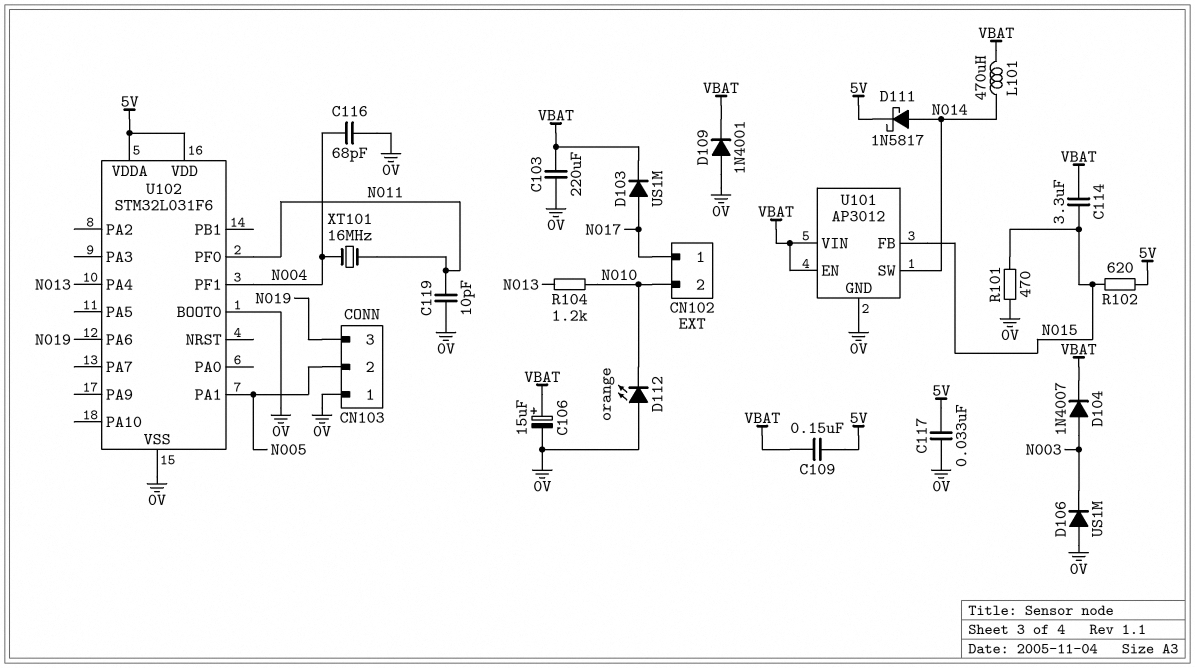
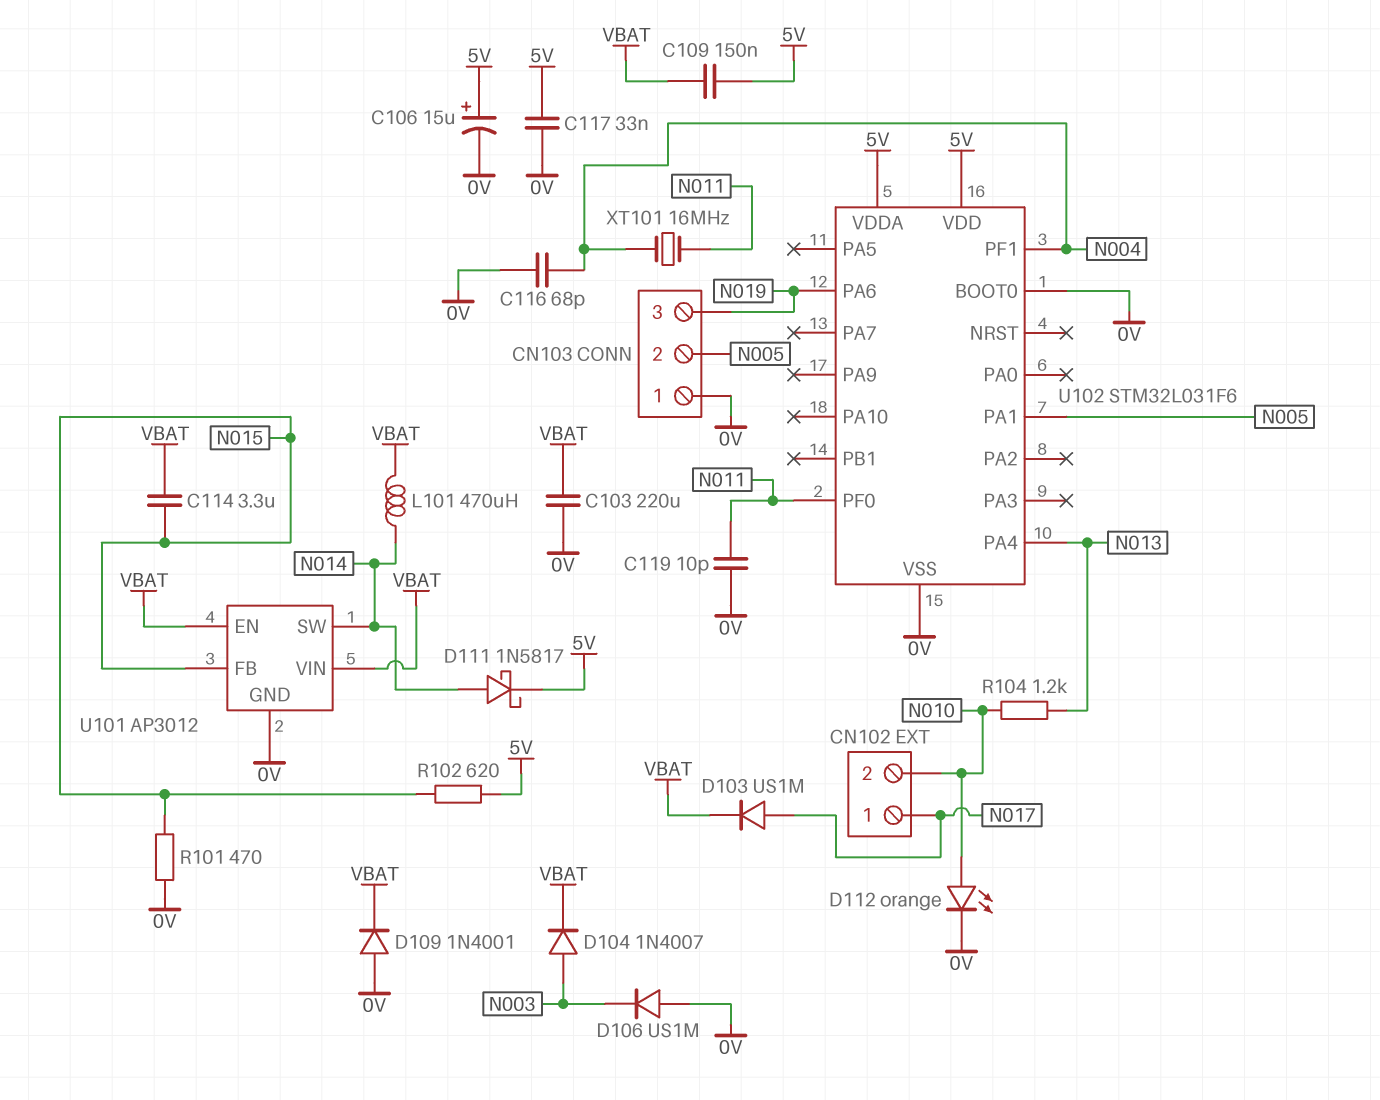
C106: 15uF (plus VBAT, minus 0V) -> 15uF (plus 5V, minus 0V)
D112: LED orange (A 0V, K N010) -> LED orange (A N010, K 0V)

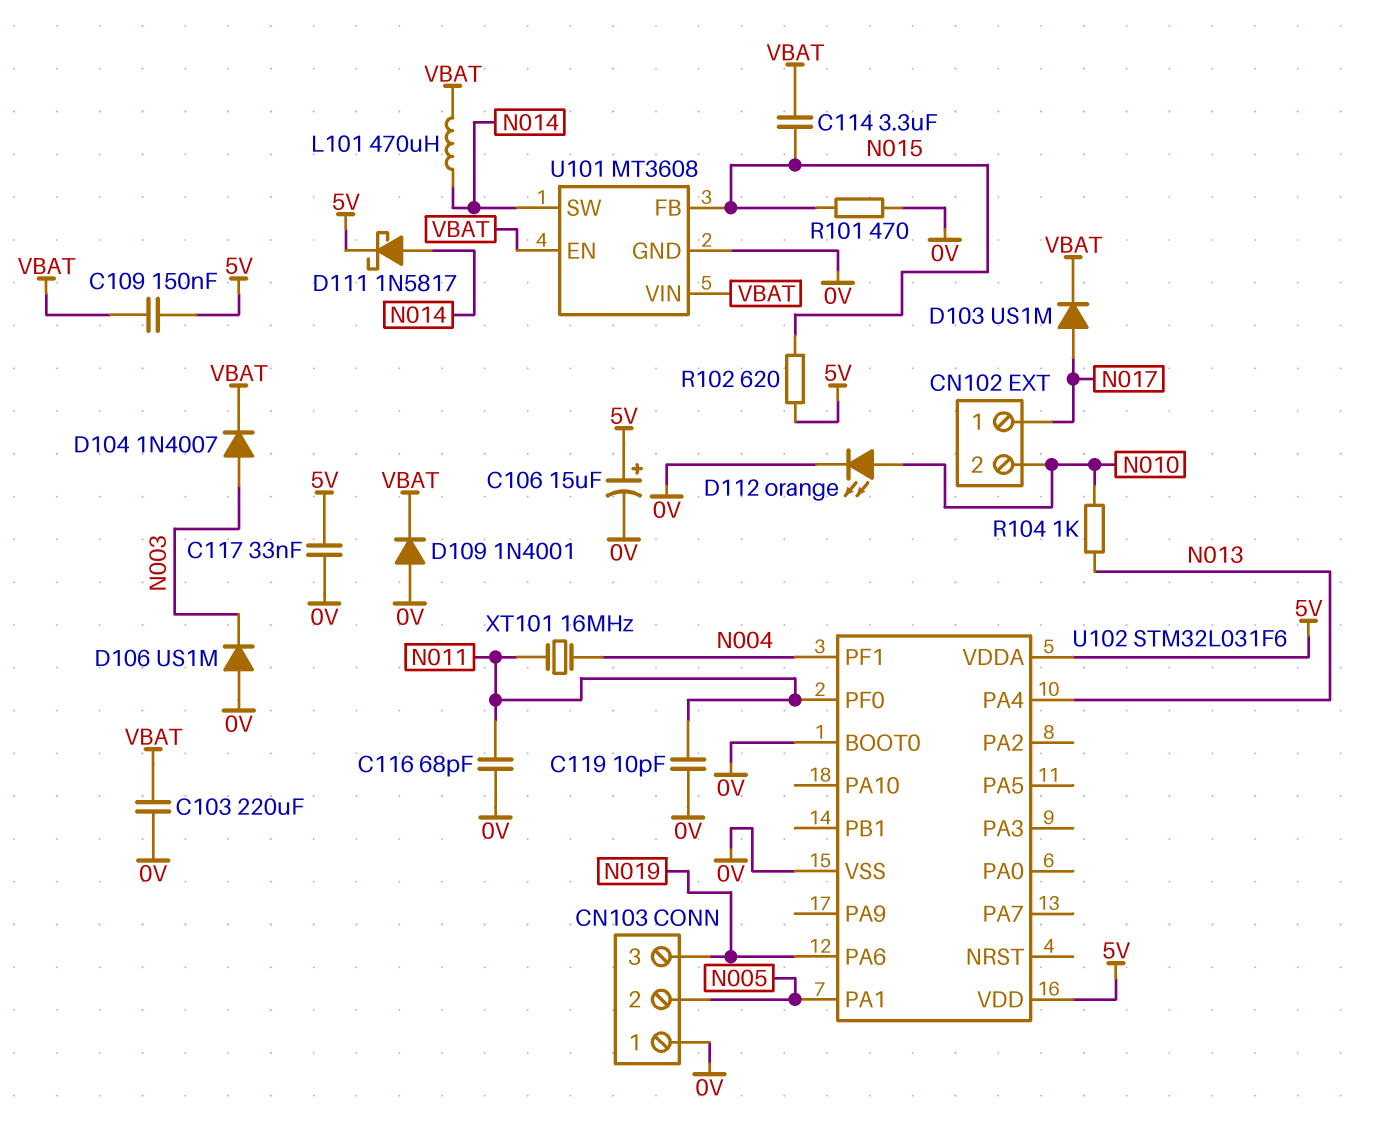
C116: 68pF (0V, N004) -> 68pF (0V, N011)
R104: 1.2k (N010, N013) -> 1k (N010, N013)
U101: AP3012 -> MT3608

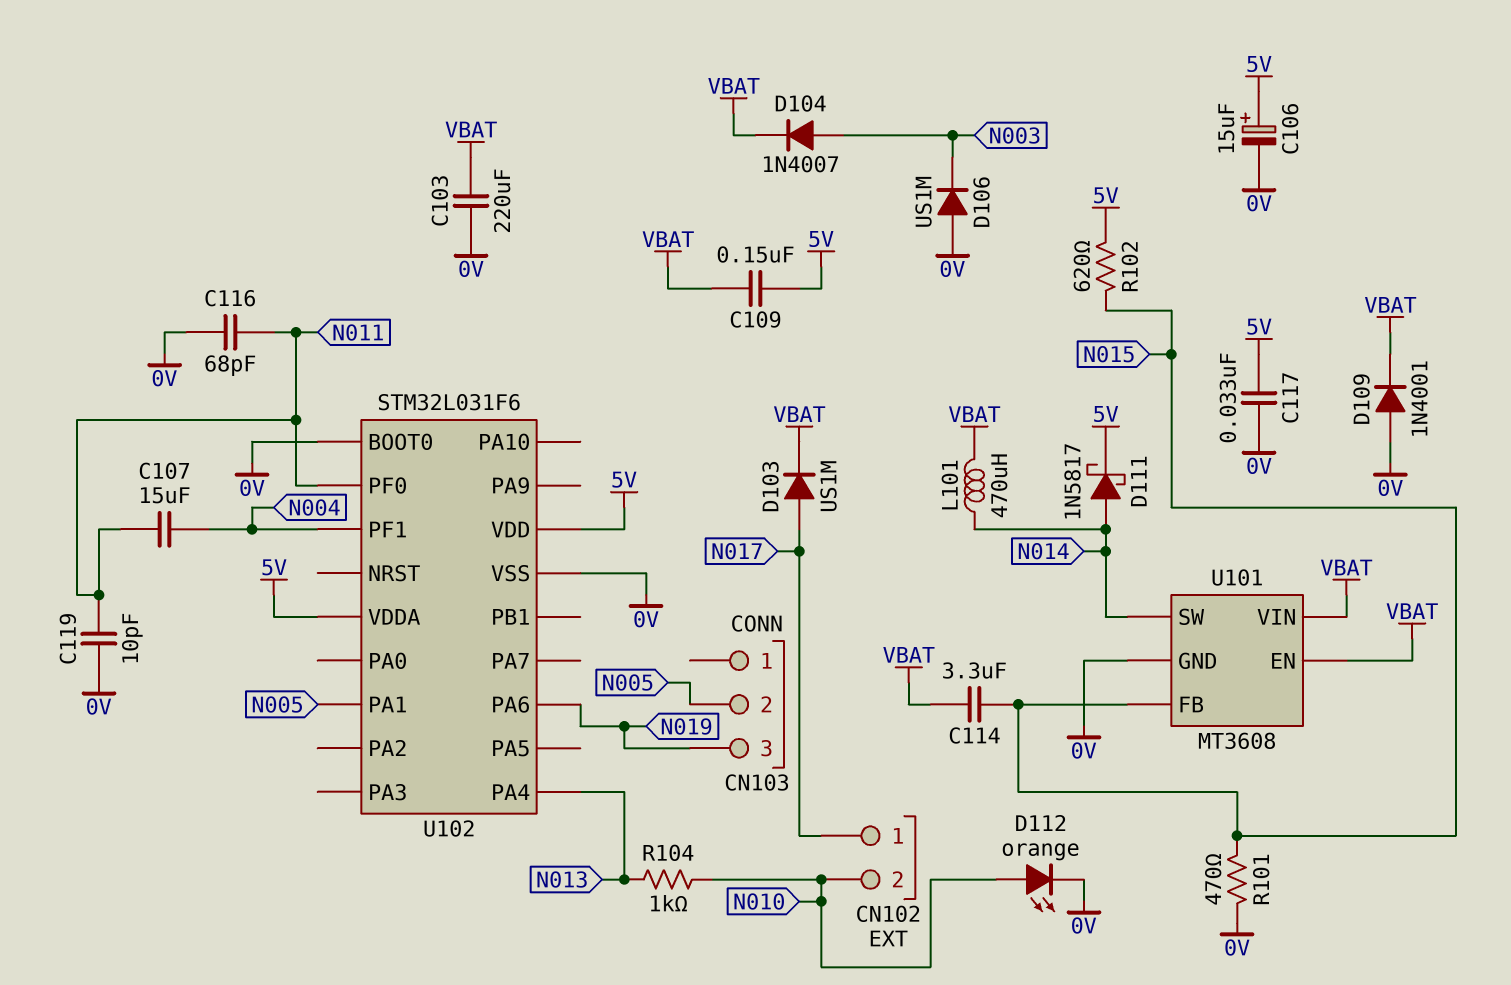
C107: none -> 15uF (N004, N011)
CN103 pin 1: 0V -> none
XT101: 16MHz (N004, N011) -> none

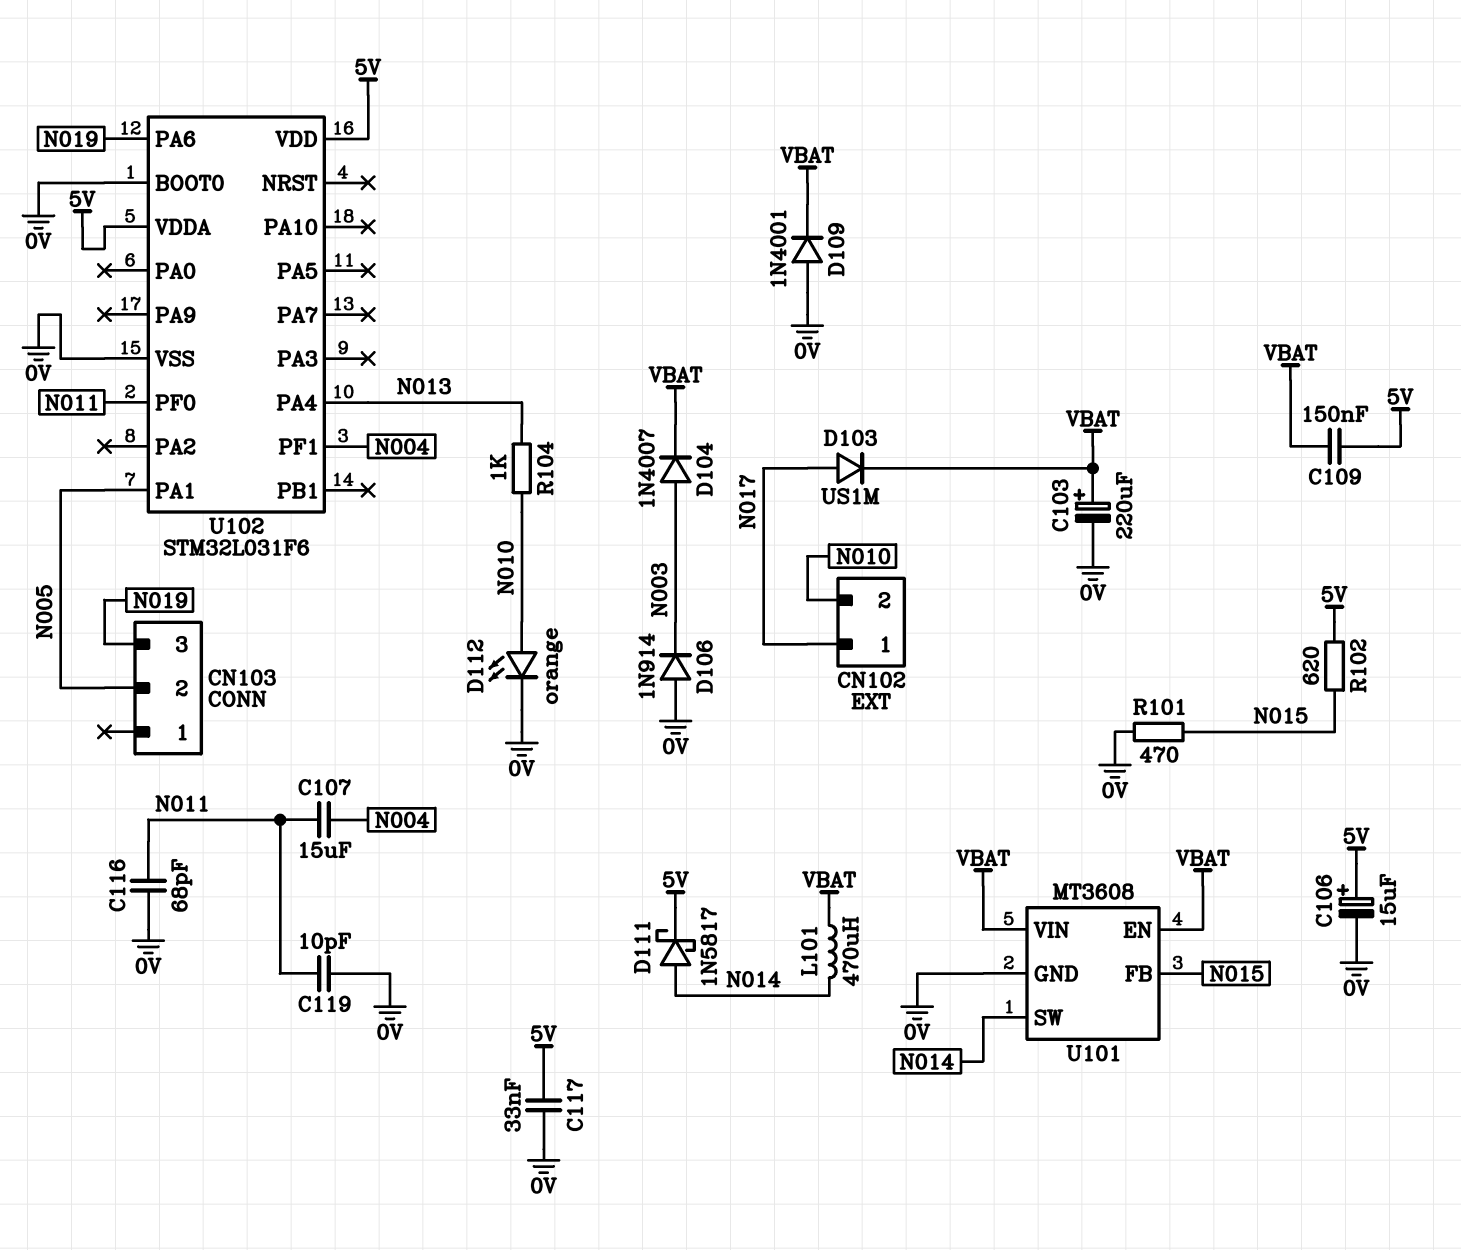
C103: 220uF (0V, VBAT) -> 220uF (plus VBAT, minus 0V)
C114: 3.3uF (N015, VBAT) -> none
D106: diode US1M (A 0V, K N003) -> diode 1N914 (A 0V, K N003)

